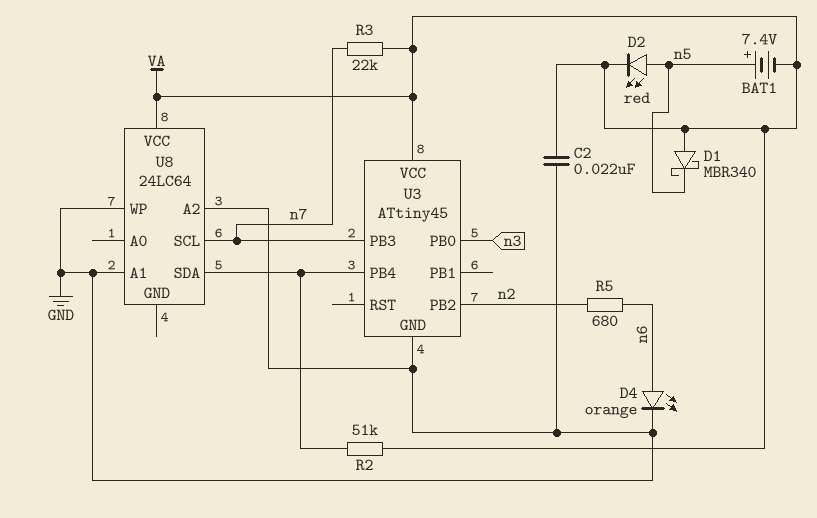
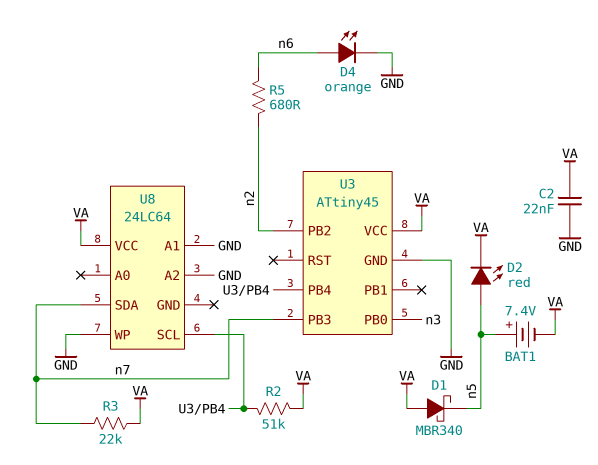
U8 pin SCL: n7 -> U3/PB4
U8 pin SDA: U3/PB4 -> n7

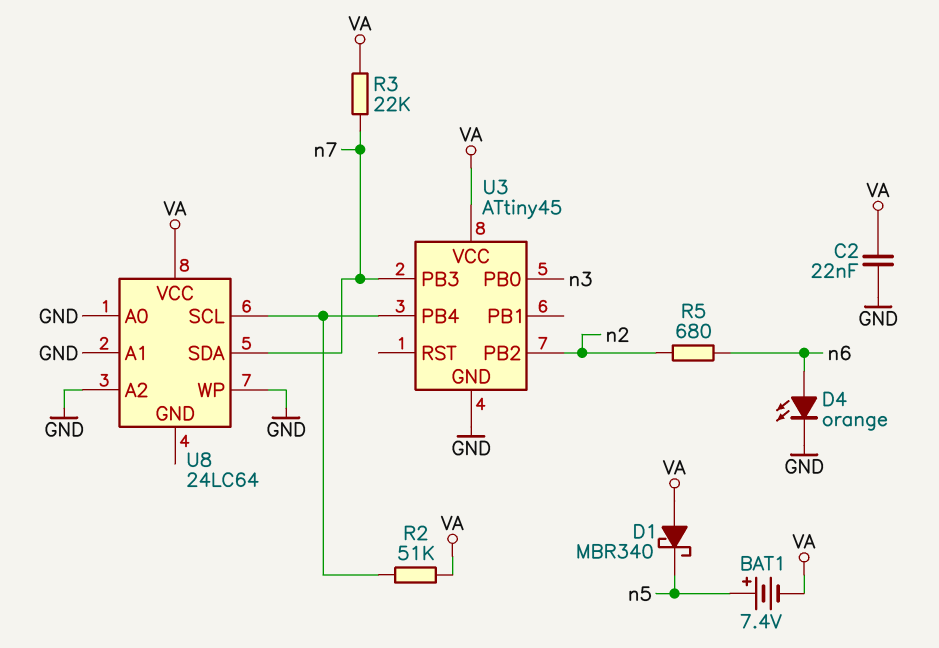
D2: LED red (A n5, K VA) -> none
U8 pin A0: none -> GND

